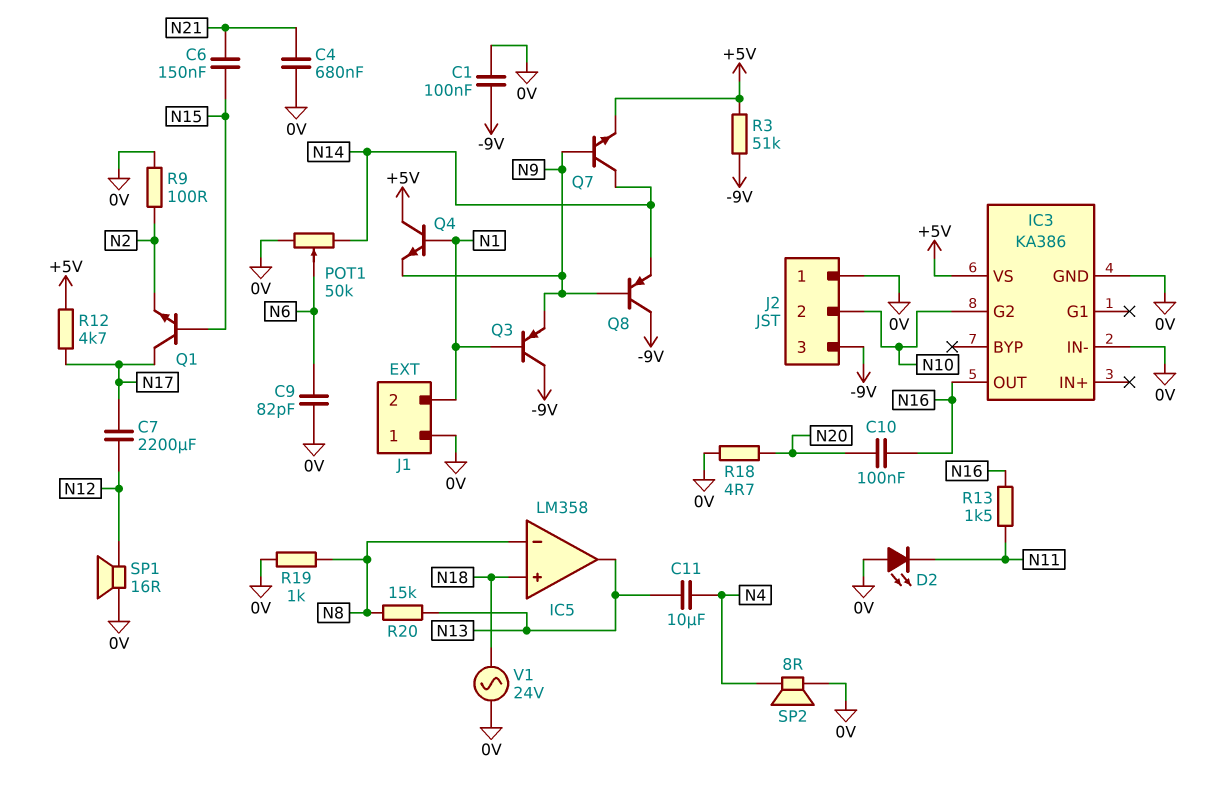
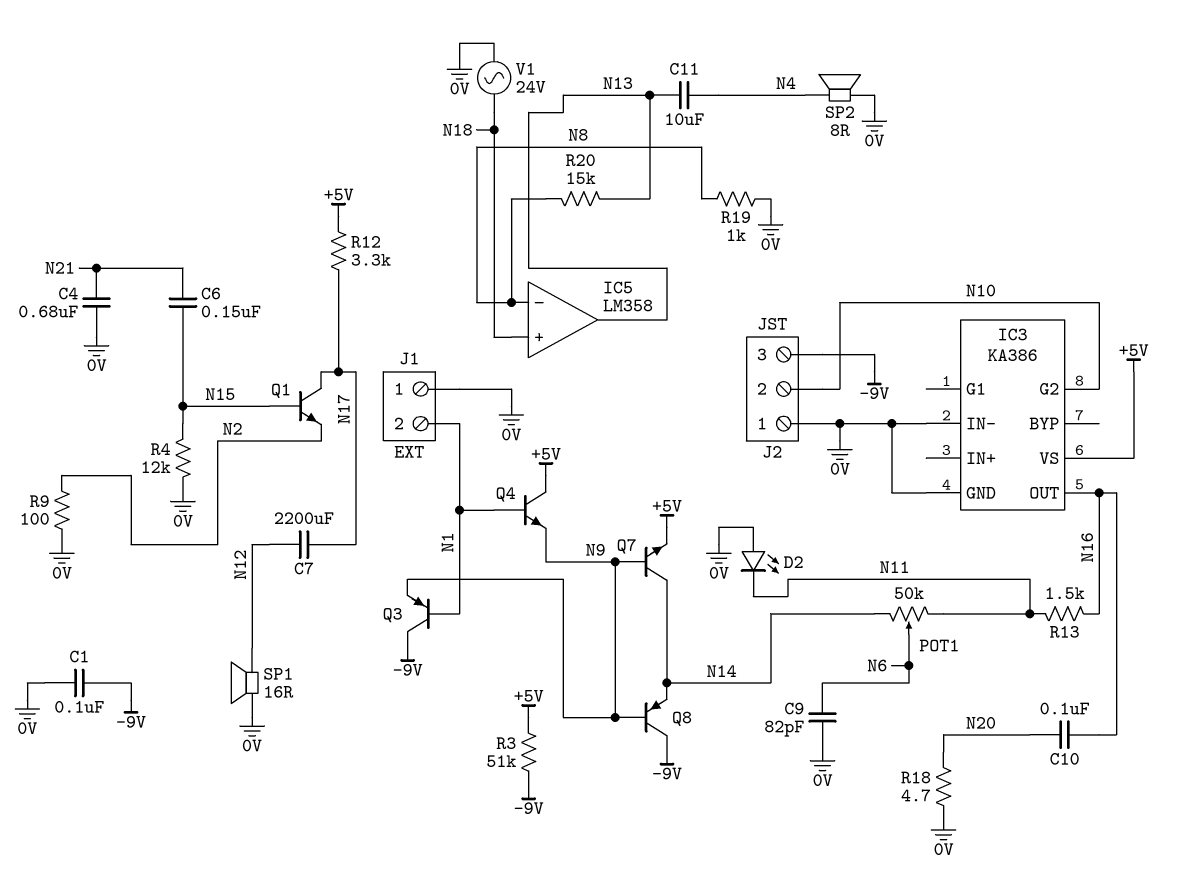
POT1: 50k (0V, N14, wiper N6) -> 50k (N11, N14, wiper N6)
R4: none -> 12k (0V, N15)
R12: 4.7k (+5V, N17) -> 3.3k (+5V, N17)

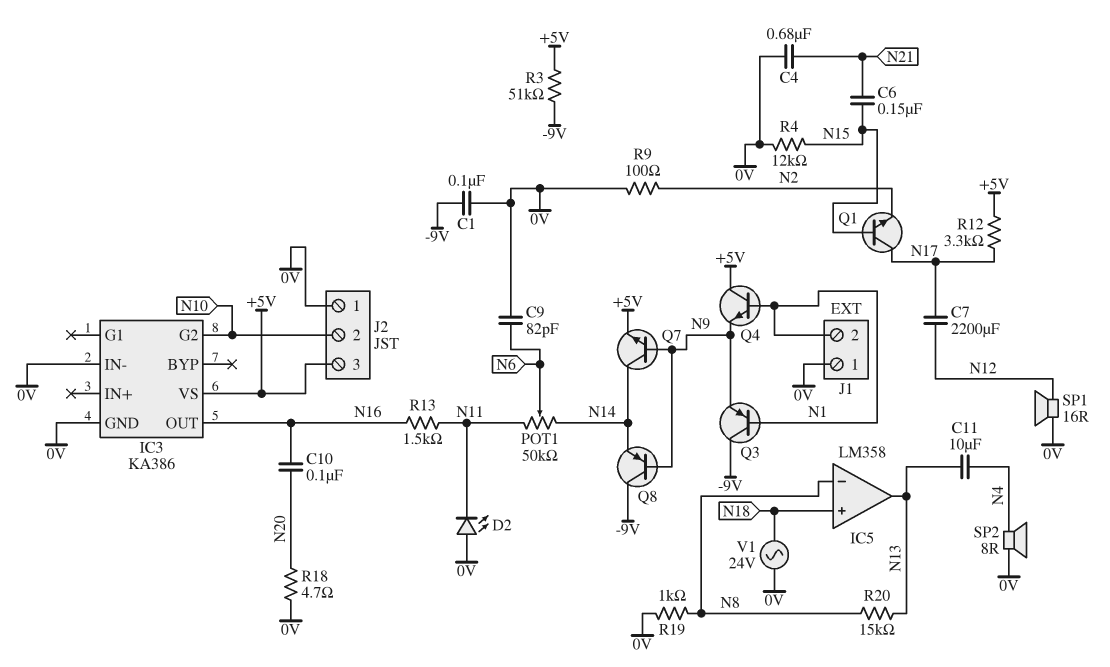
J2 pin 3: -9V -> +5V

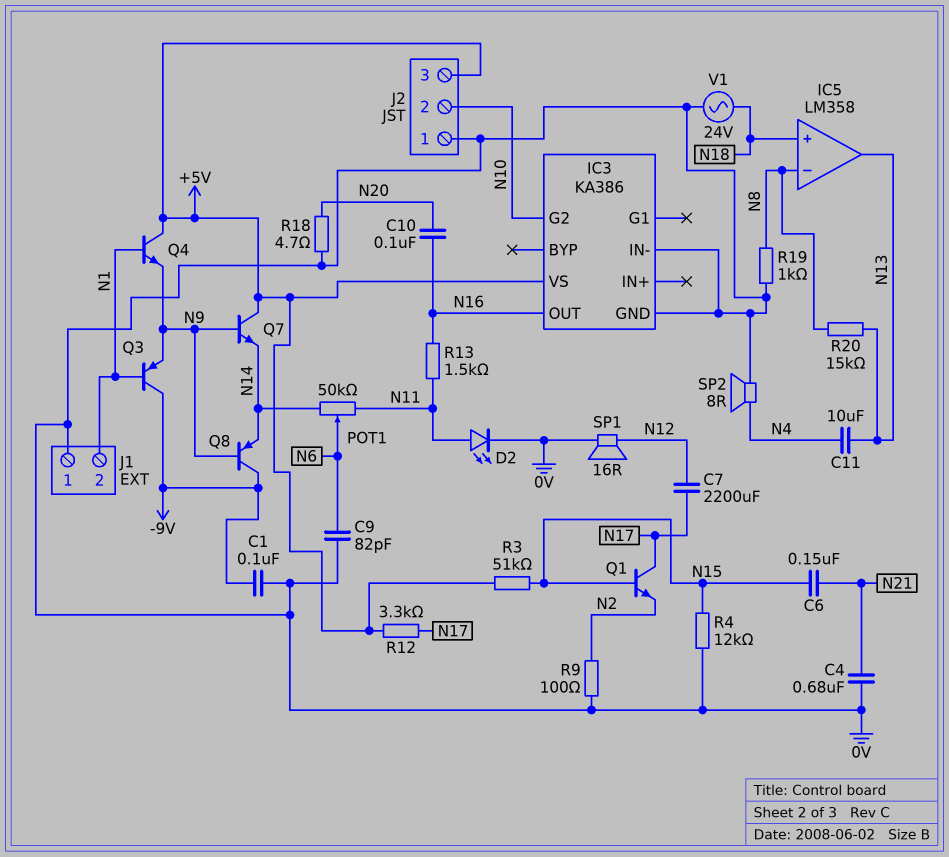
D2: LED (A 0V, K N11) -> LED (A N11, K 0V)
Q7: NPN (B N9, C N14, E +5V) -> NPN (B N9, C +5V, E N14)
R3: 51k (+5V, -9V) -> 51k (+5V, N15)

